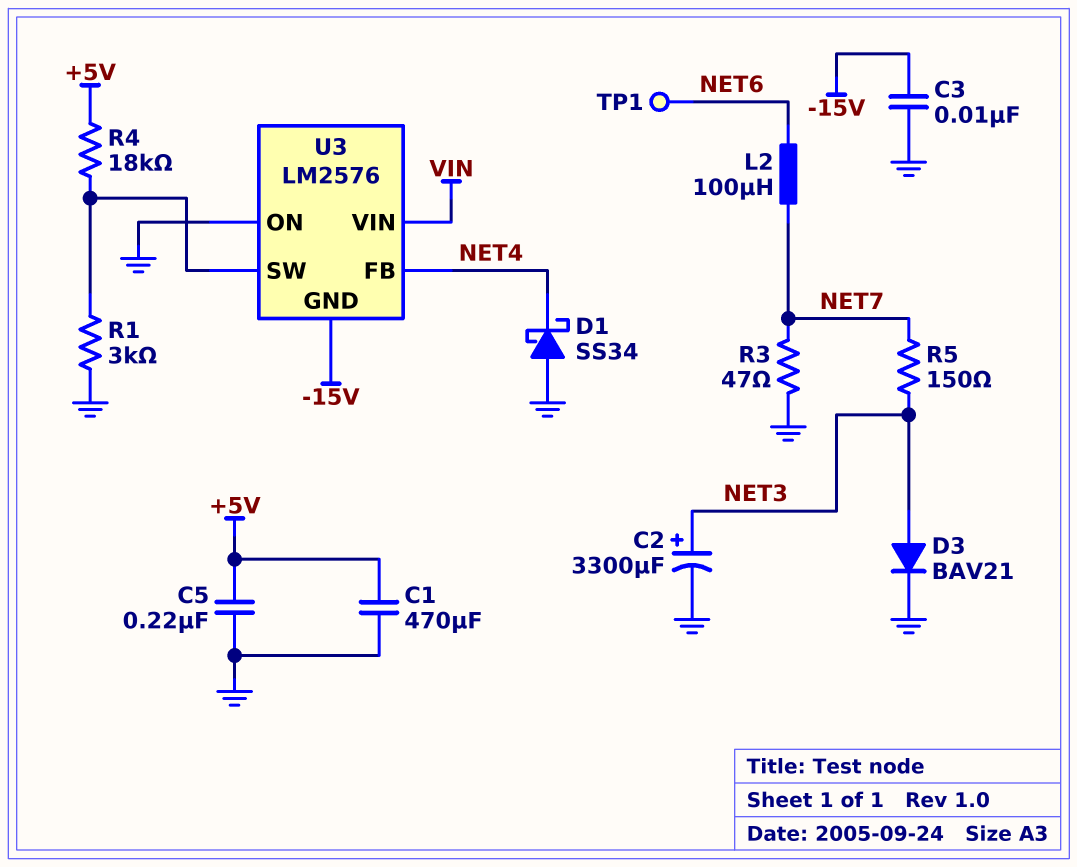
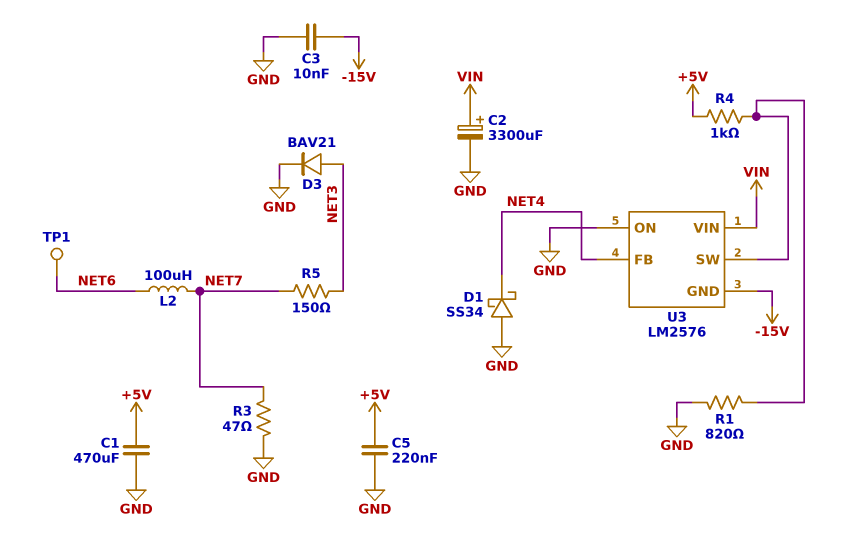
C2: 3300uF (plus NET3, minus GND) -> 3300uF (plus VIN, minus GND)
R1: 3k (GND, U3/SW) -> 820 (GND, U3/SW)
R4: 18k (+5V, U3/SW) -> 1k (+5V, U3/SW)

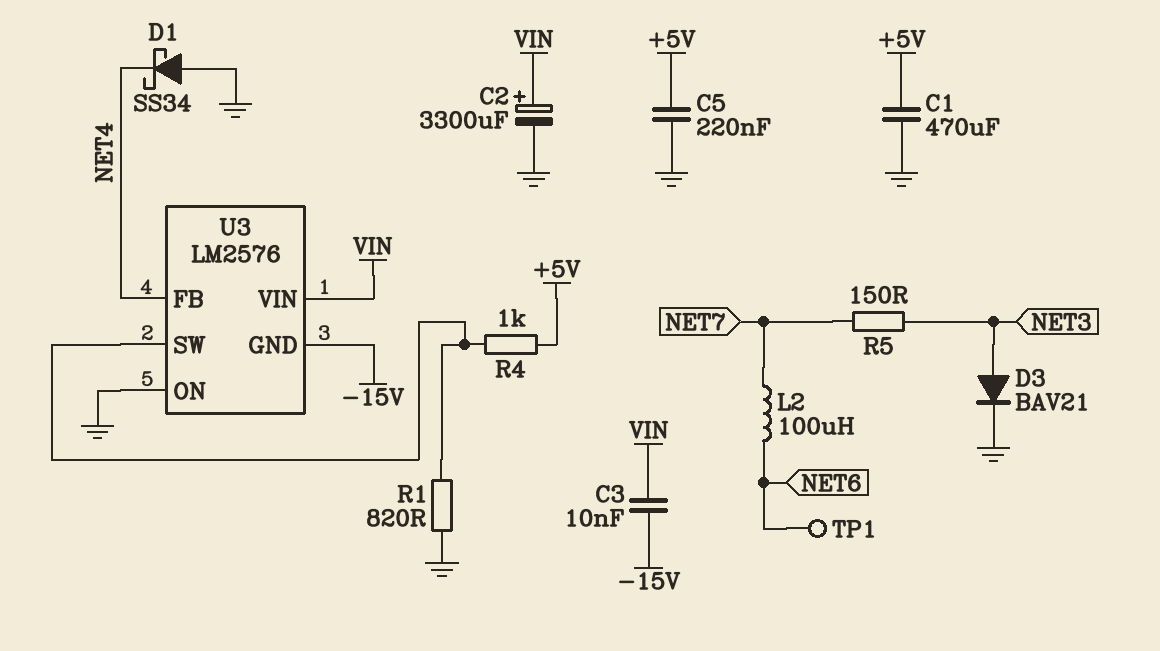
C3: 10nF (-15V, GND) -> 10nF (-15V, VIN)
R3: 47 (GND, NET7) -> none

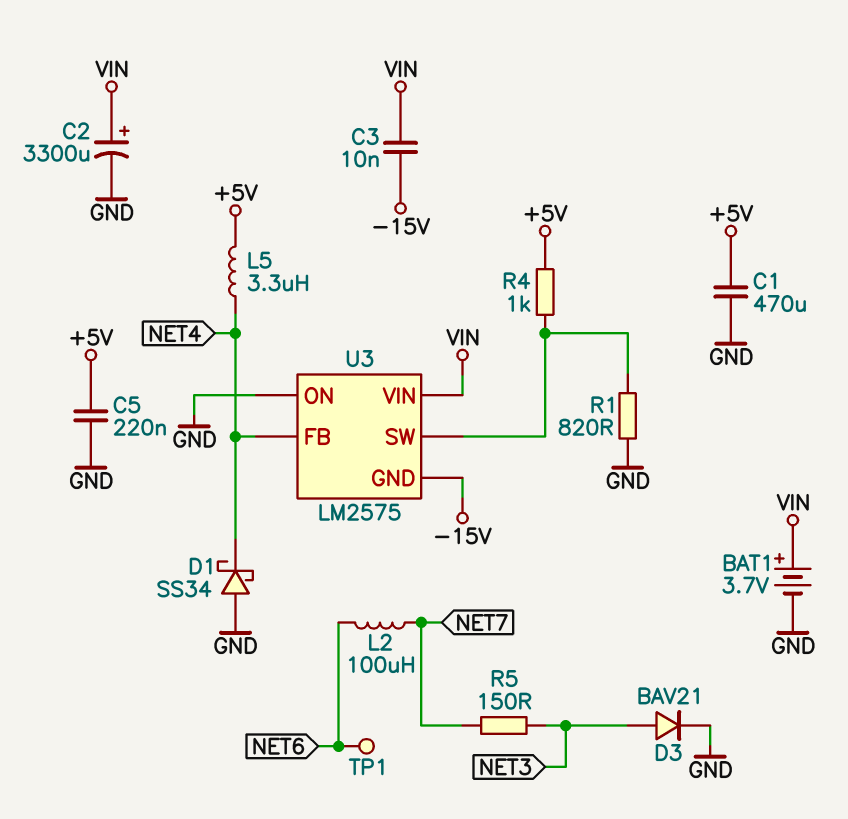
BAT1: none -> 3.7V (plus VIN, minus GND)
L5: none -> 3.3uH (+5V, NET4)
U3: LM2576 -> LM2575

